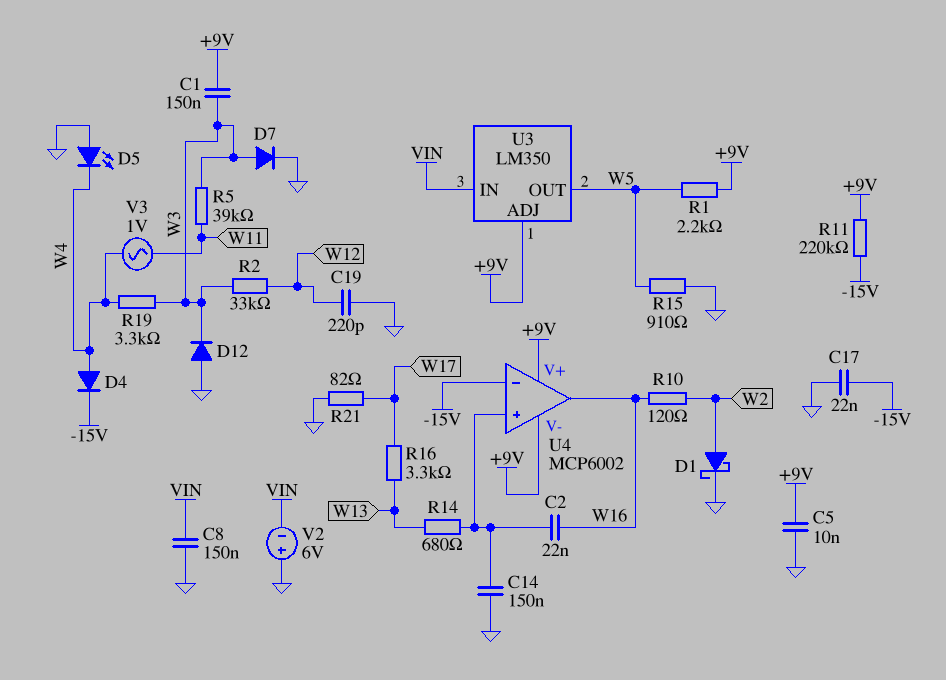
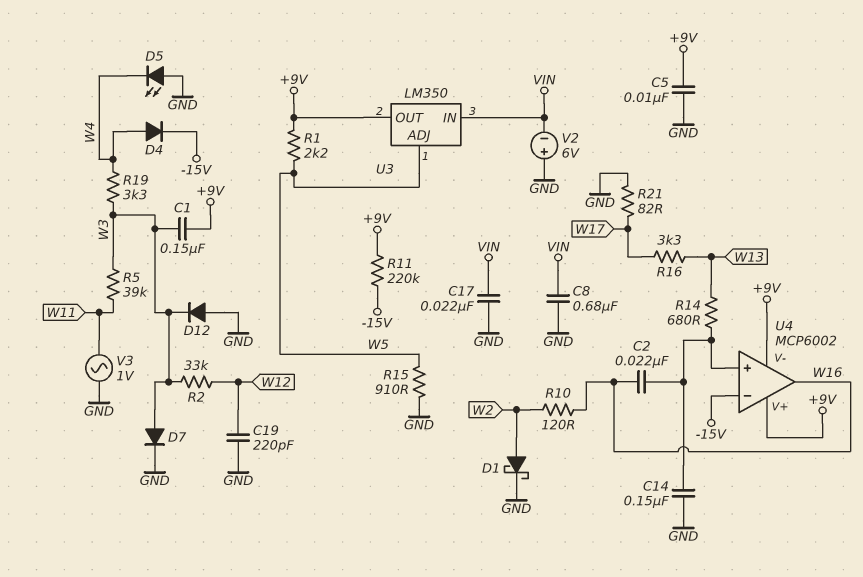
C8: 150nF (GND, VIN) -> 680nF (GND, VIN)
C17: 22nF (-15V, GND) -> 22nF (GND, VIN)
U3 pin ADJ: +9V -> W5
U3 pin OUT: W5 -> +9V
V3: AC 1V (W4, W11) -> AC 1V (GND, W11)

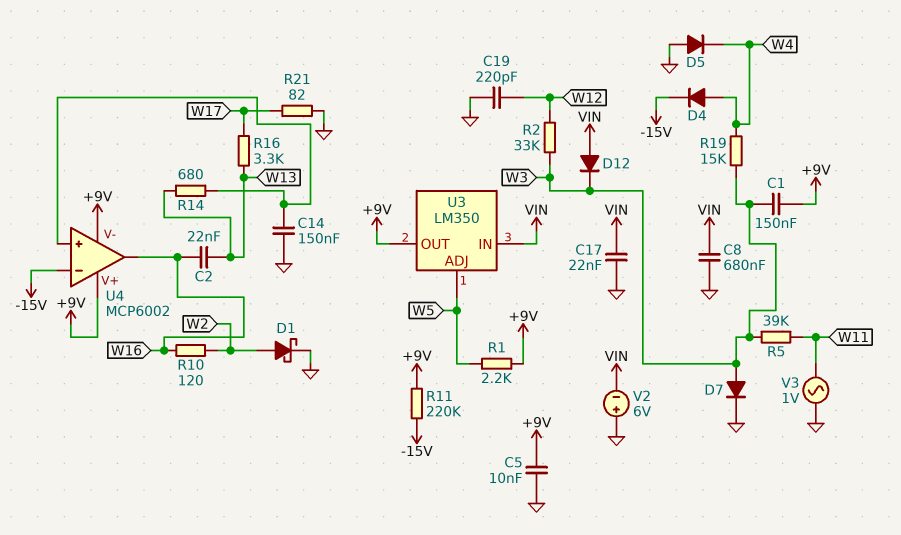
C2: 22nF (U4/in+, W16) -> 22nF (W13, W16)
D5: LED (A GND, K W4) -> diode (A GND, K W4)
D12: diode (A GND, K W3) -> diode (A VIN, K W3)
R15: 910 (GND, W5) -> none
R19: 3.3k (W3, W4) -> 15k (W3, W4)

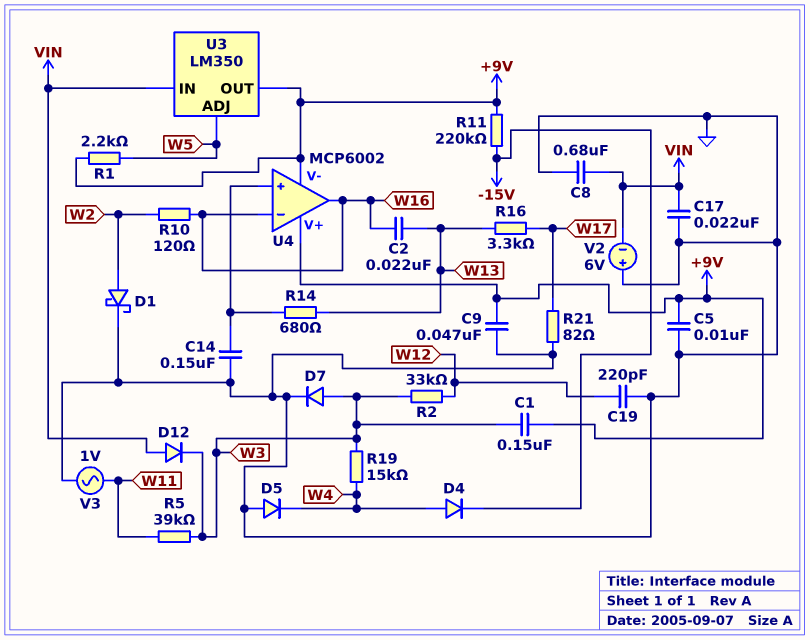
C9: none -> 47nF (+9V, GND)
U4 pin in-: -15V -> W16

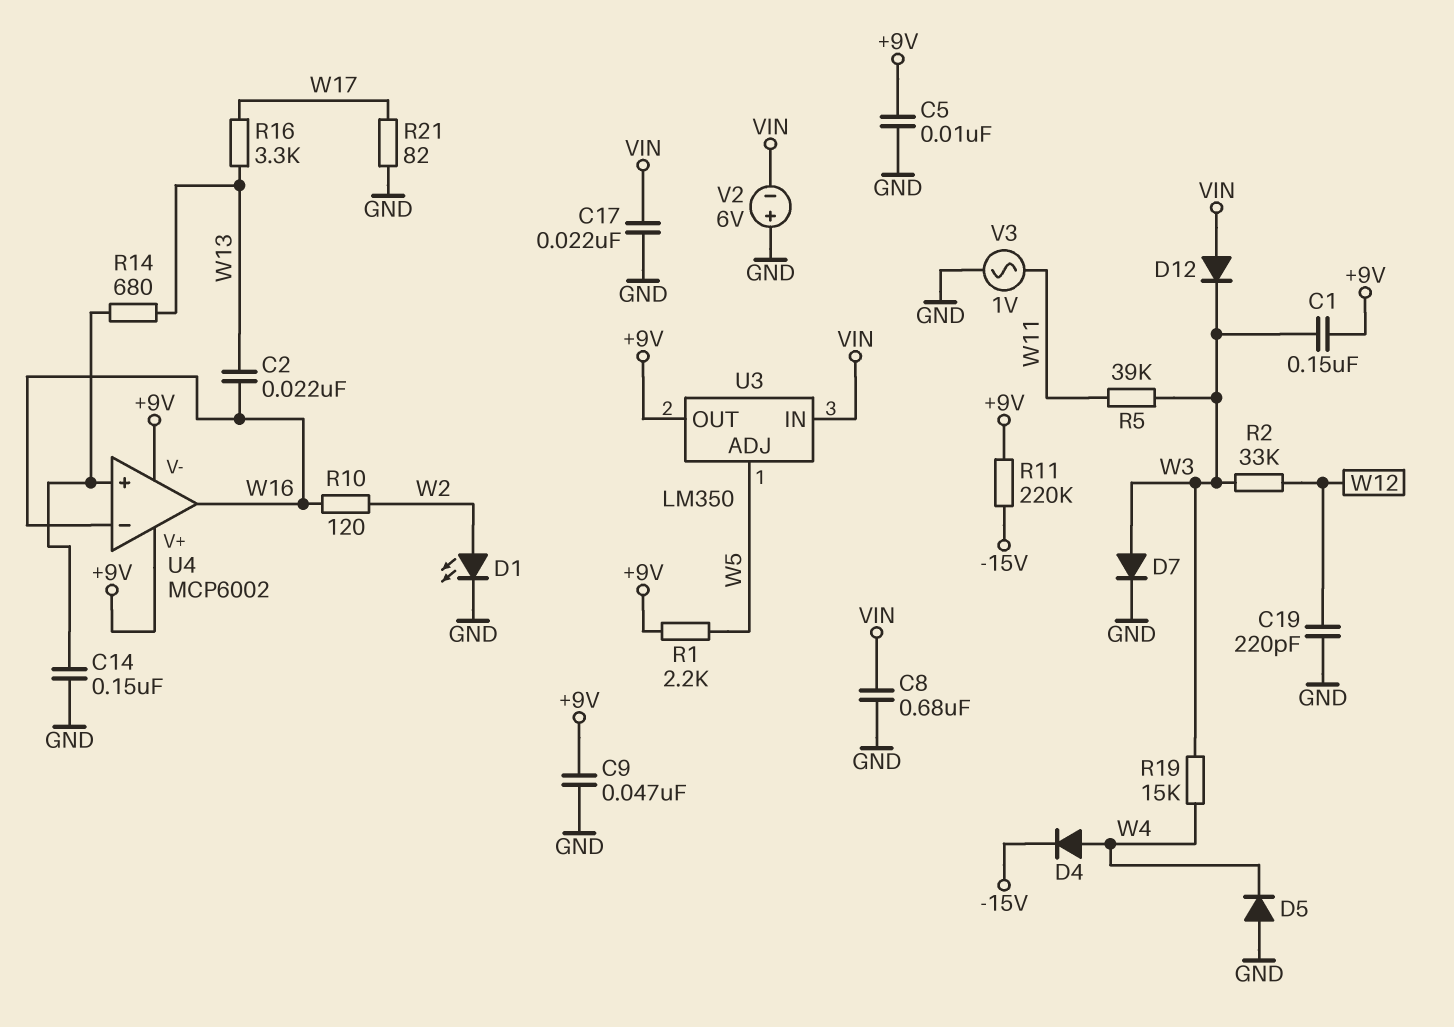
D1: schottky (A W2, K GND) -> LED (A W2, K GND)

